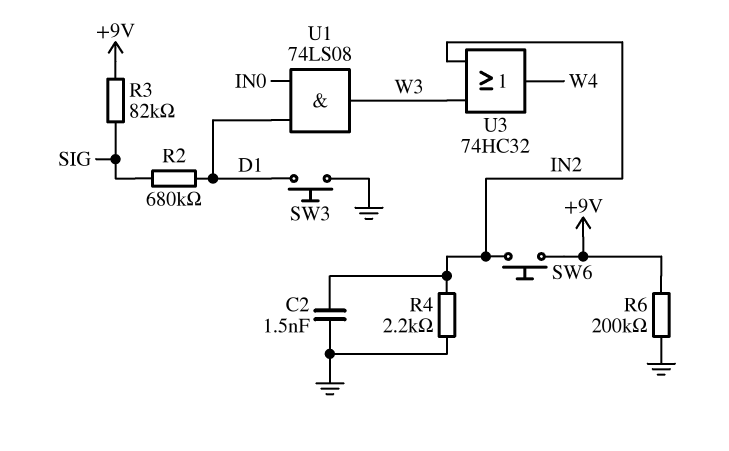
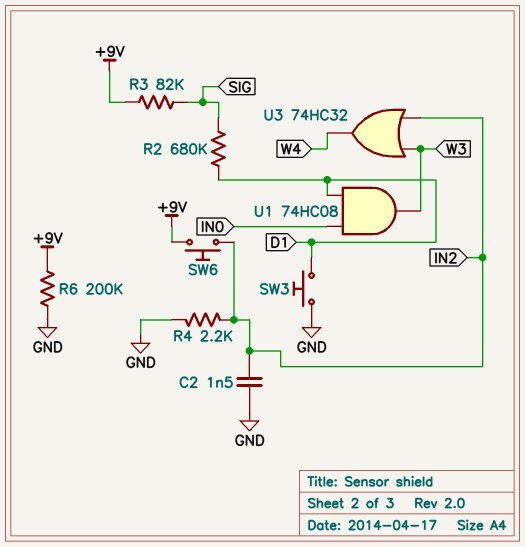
U1: AND 74LS08 (in D1, in IN0, out W3) -> AND 74HC08 (in D1, in IN0, out W3)

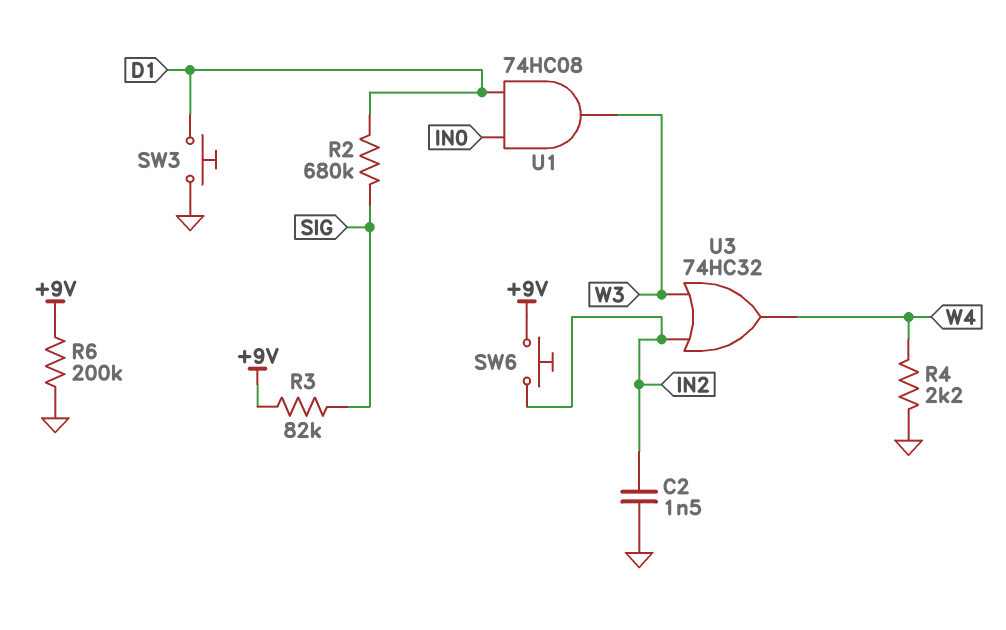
R4: 2.2k (GND, IN2) -> 2.2k (GND, W4)

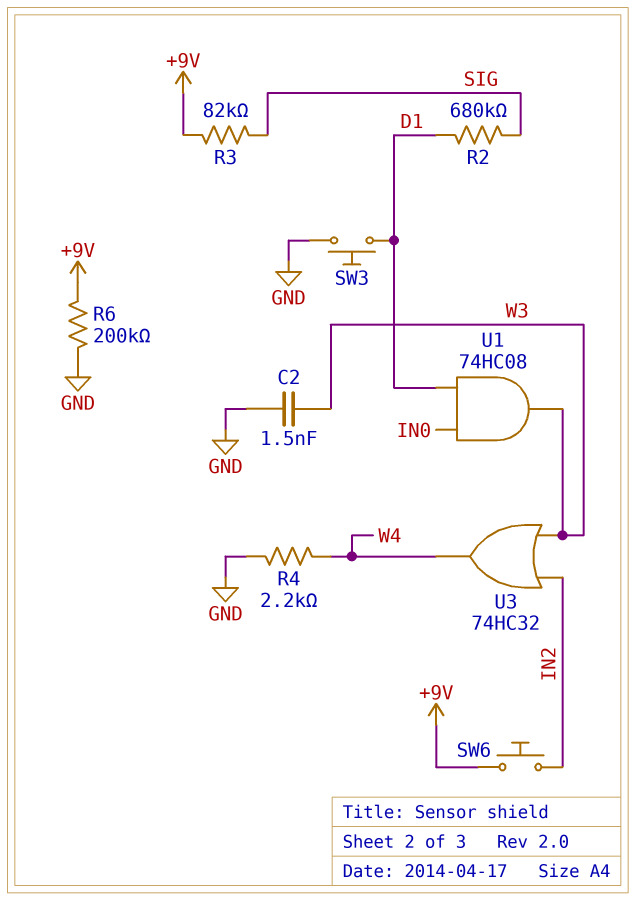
C2: 1.5nF (GND, IN2) -> 1.5nF (GND, W3)

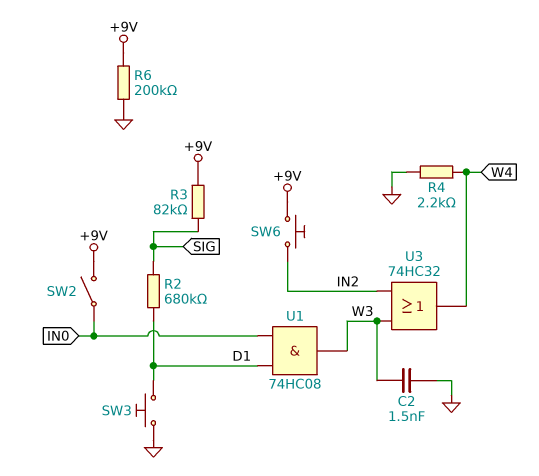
SW2: none -> switch (+9V, IN0)

